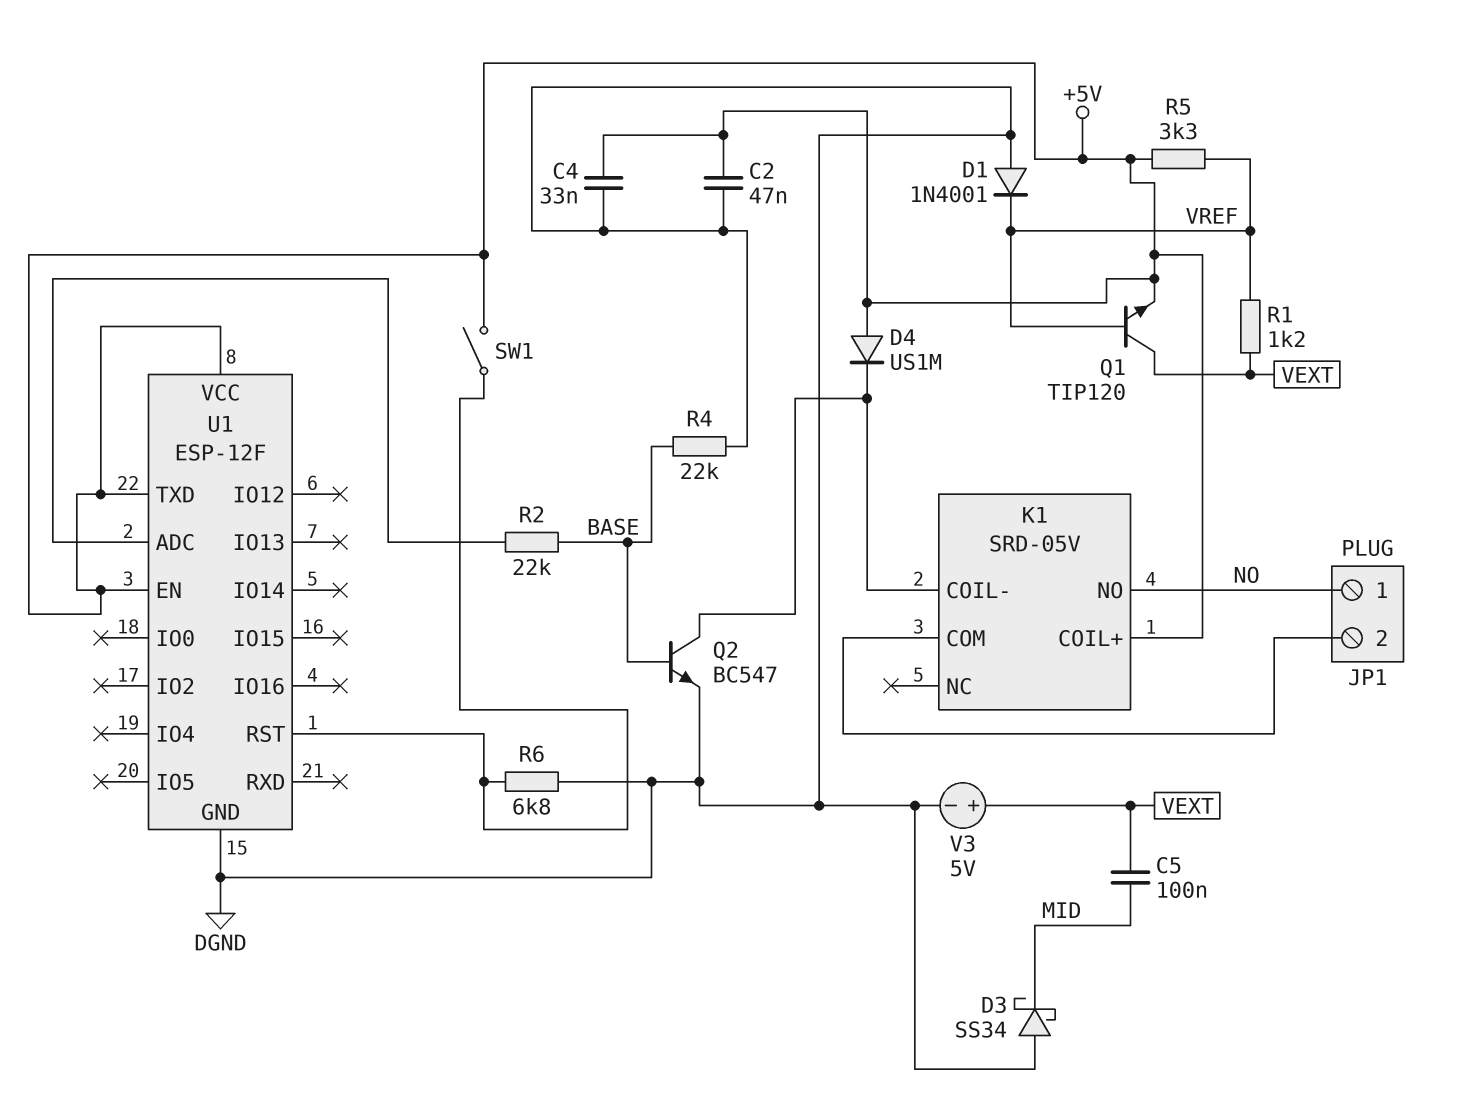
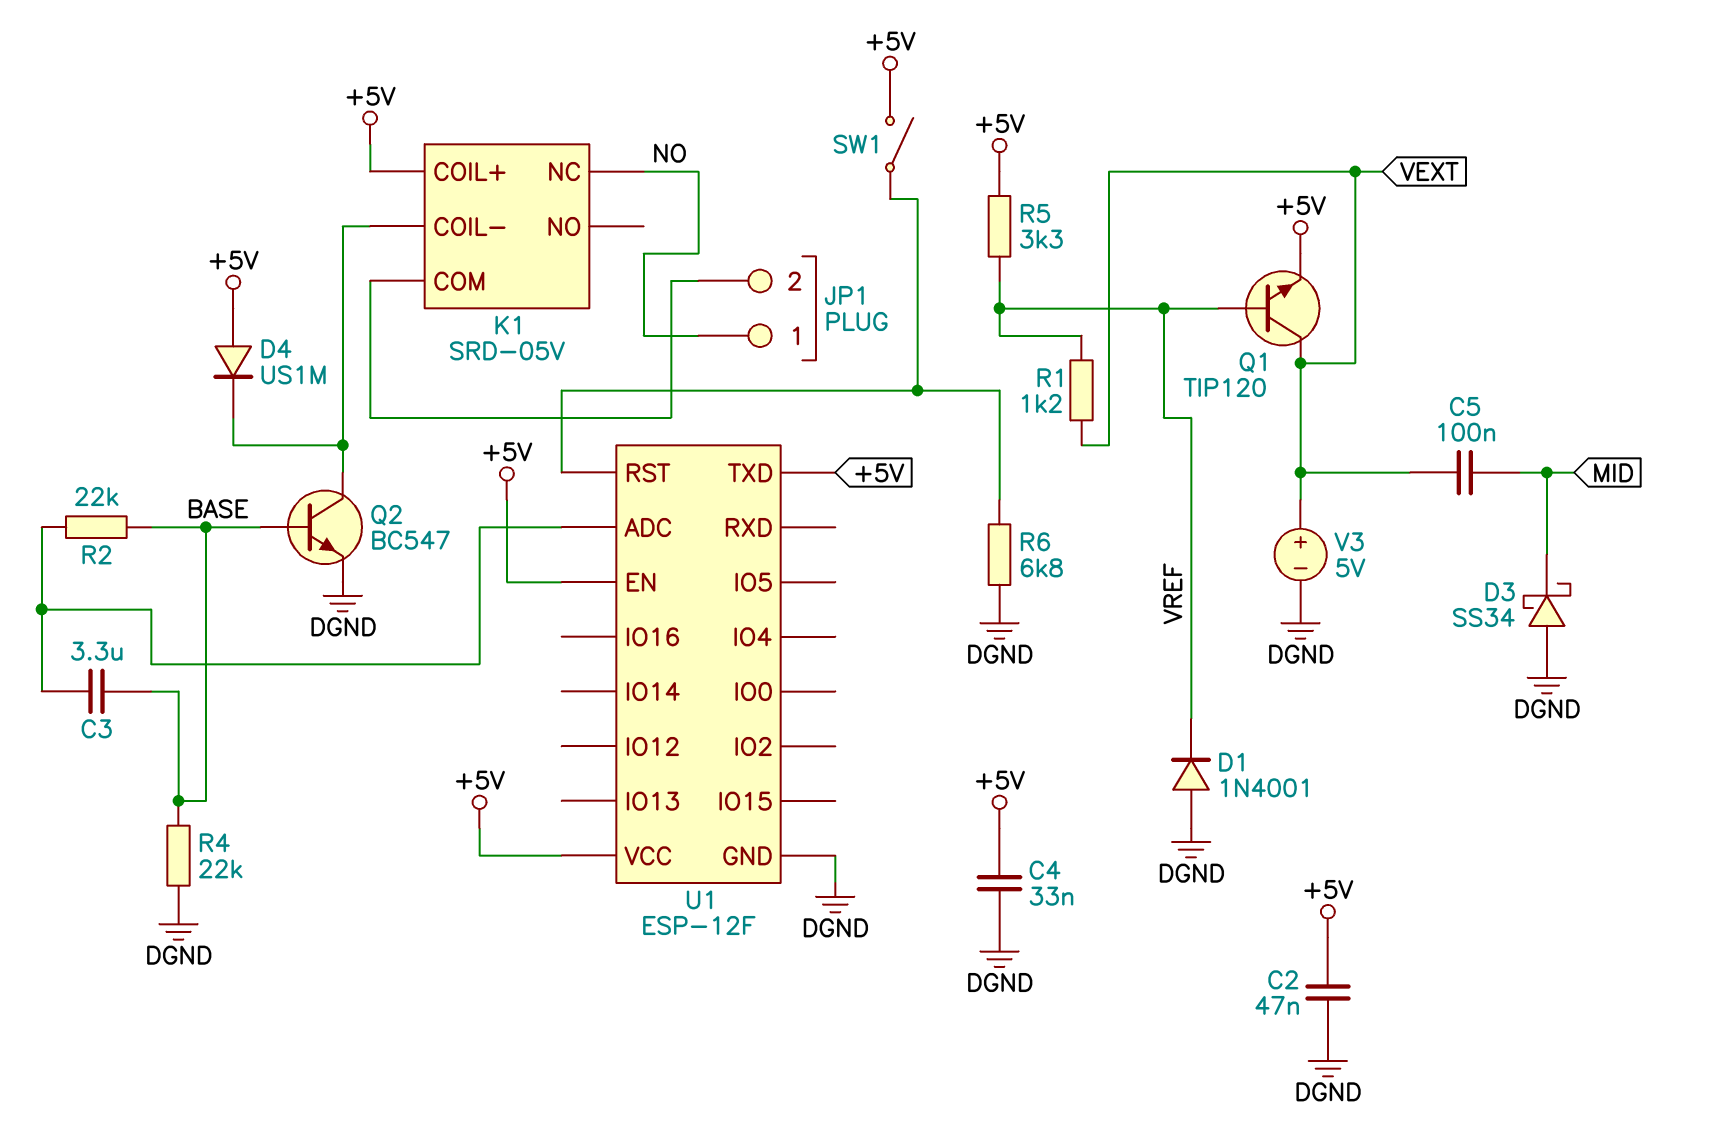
C3: none -> 3.3uF (BASE, U1/ADC)
K1 pin NC: none -> NO
K1 pin NO: NO -> none

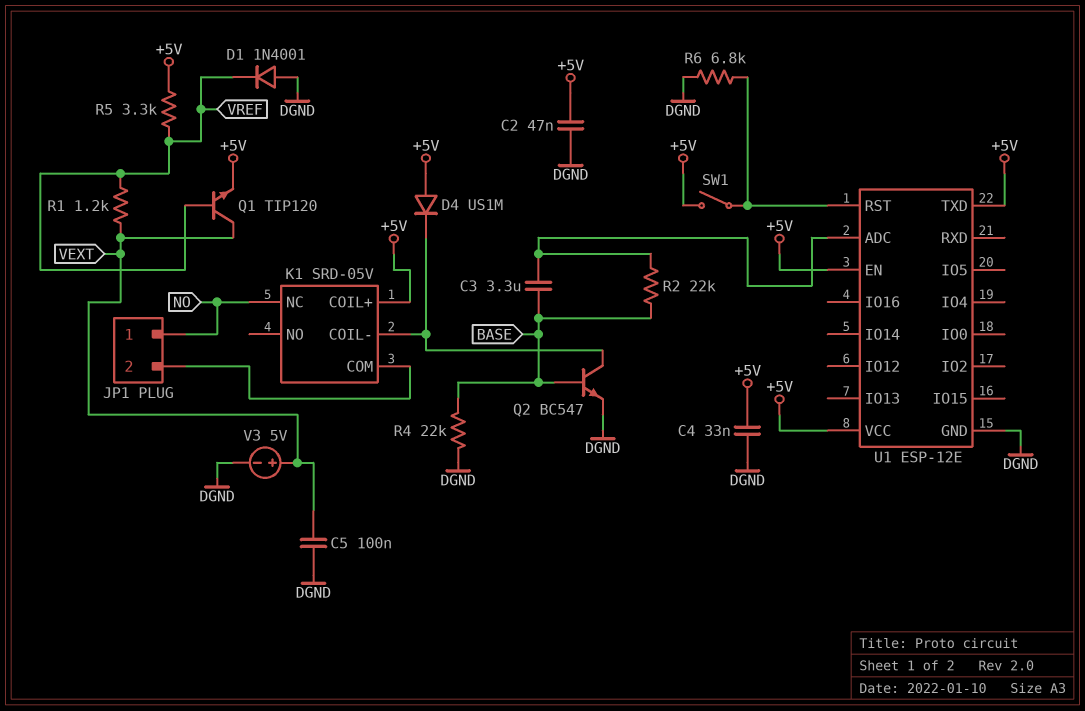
C5: 100nF (MID, VEXT) -> 100nF (DGND, VEXT)
D3: schottky SS34 (A DGND, K MID) -> none
U1: ESP-12F -> ESP-12E

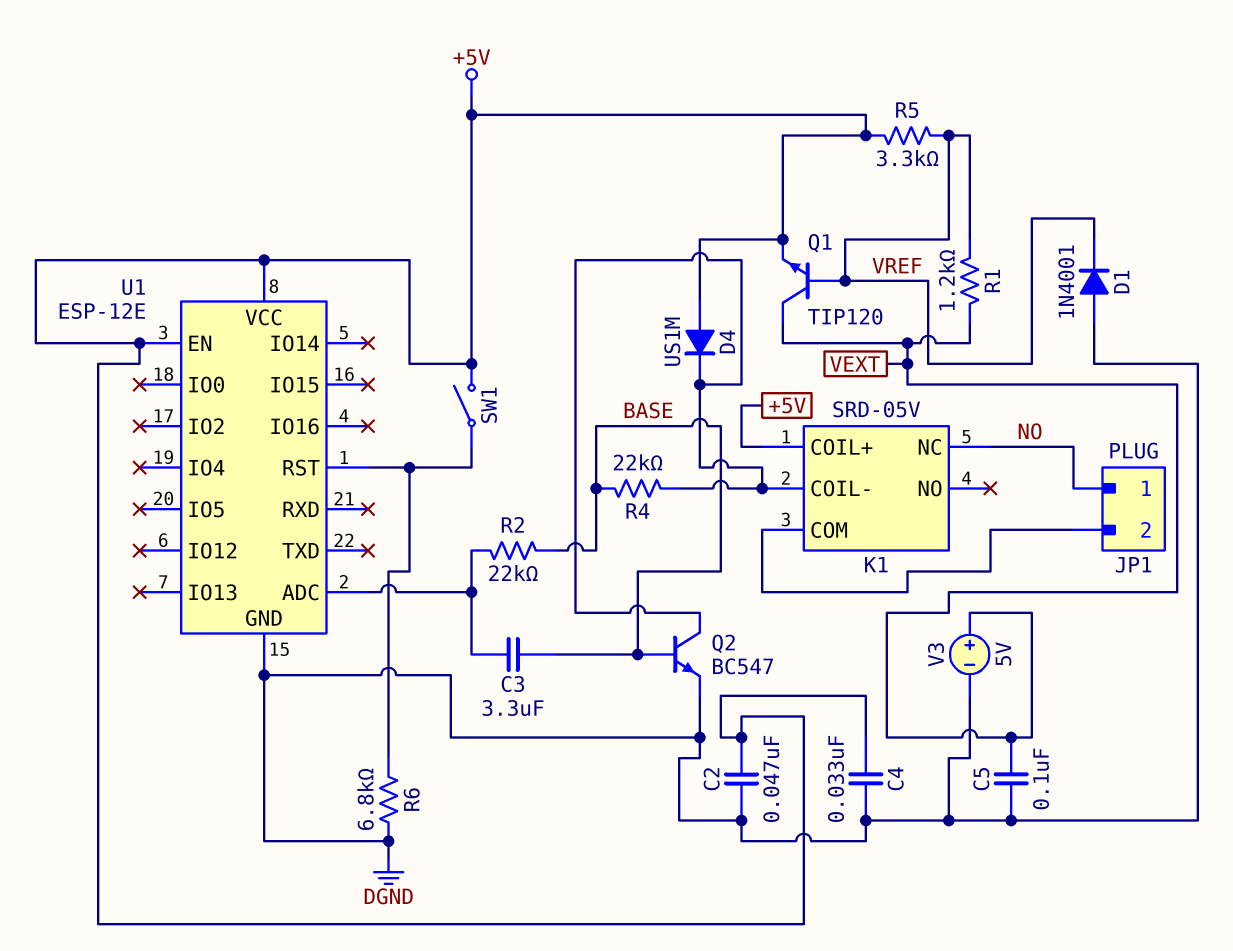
R4: 22k (BASE, DGND) -> 22k (BASE, K1/COIL-)
U1 pin TXD: +5V -> none

